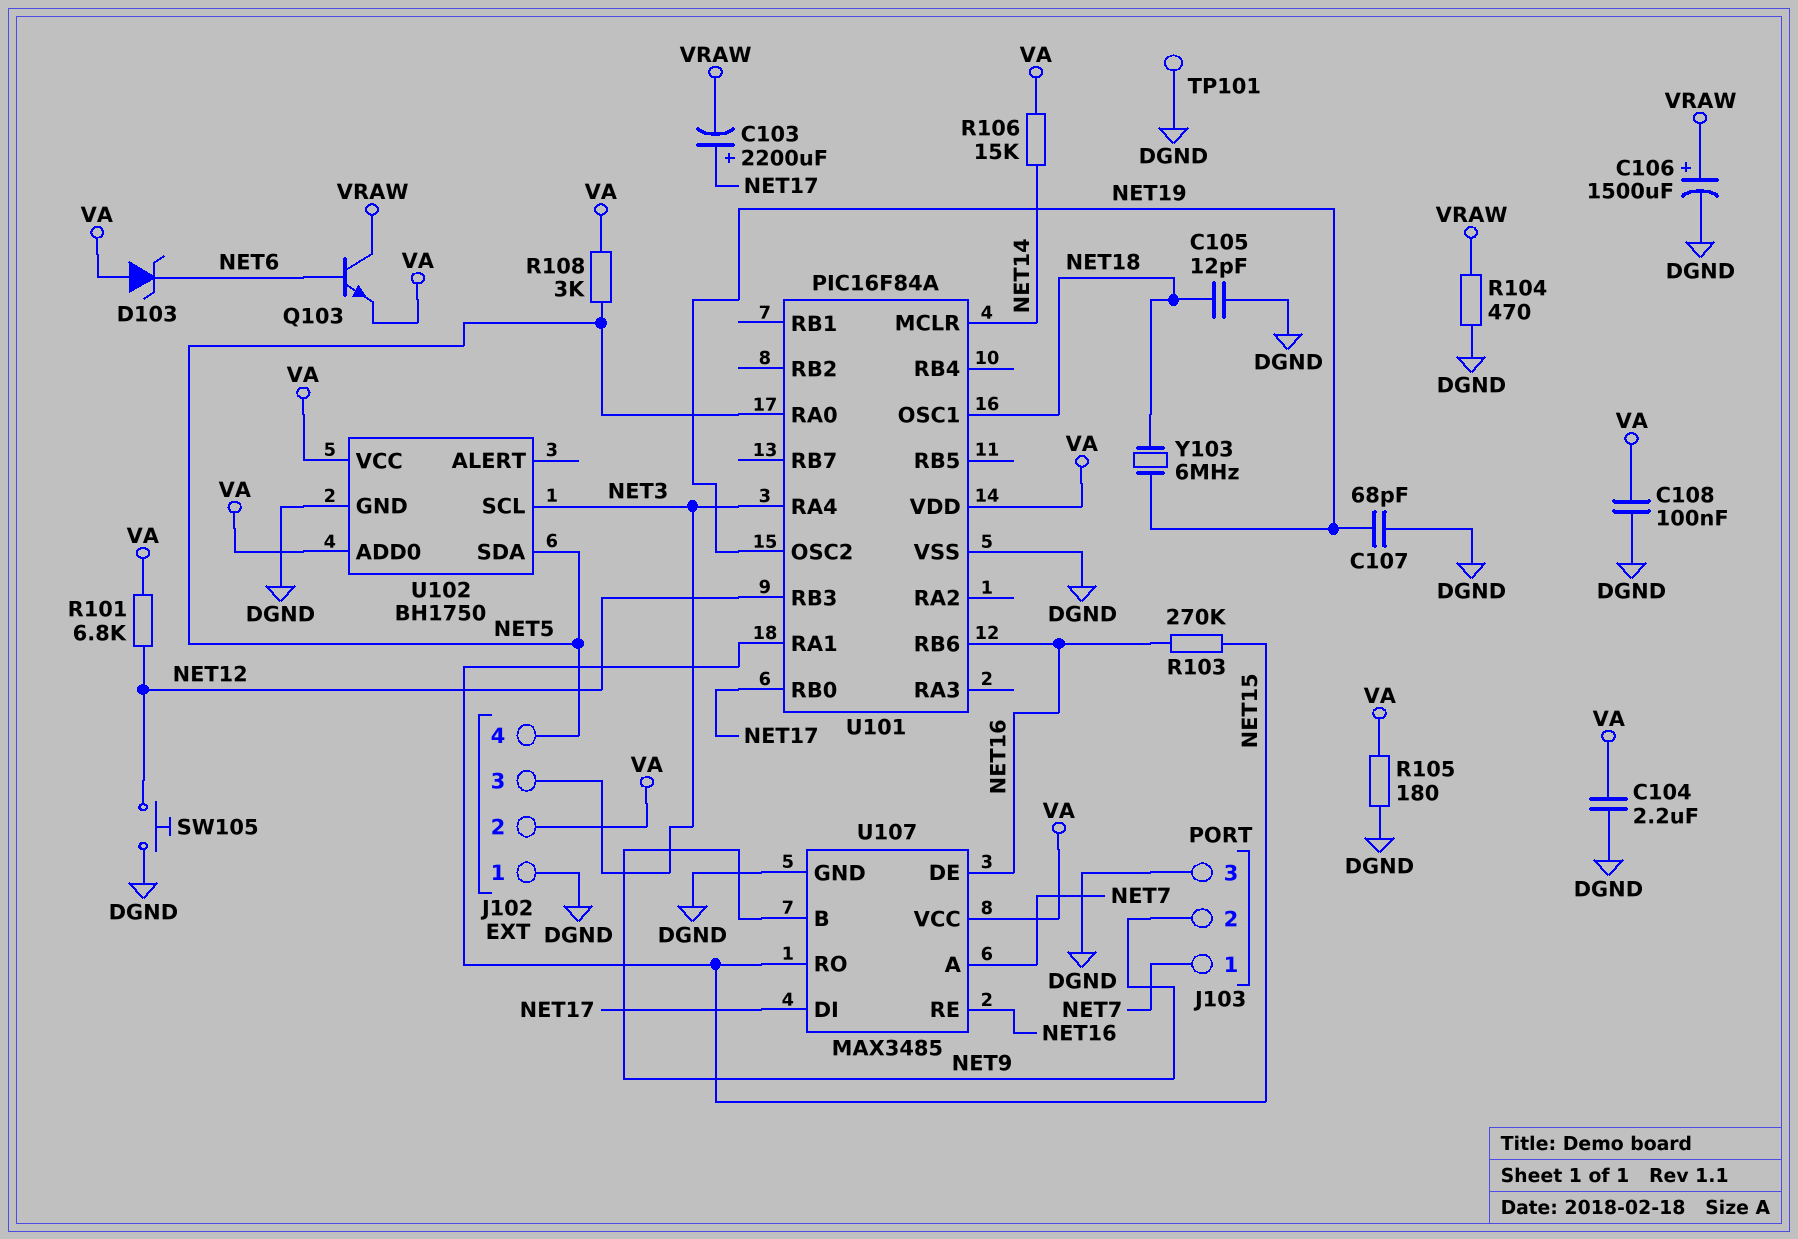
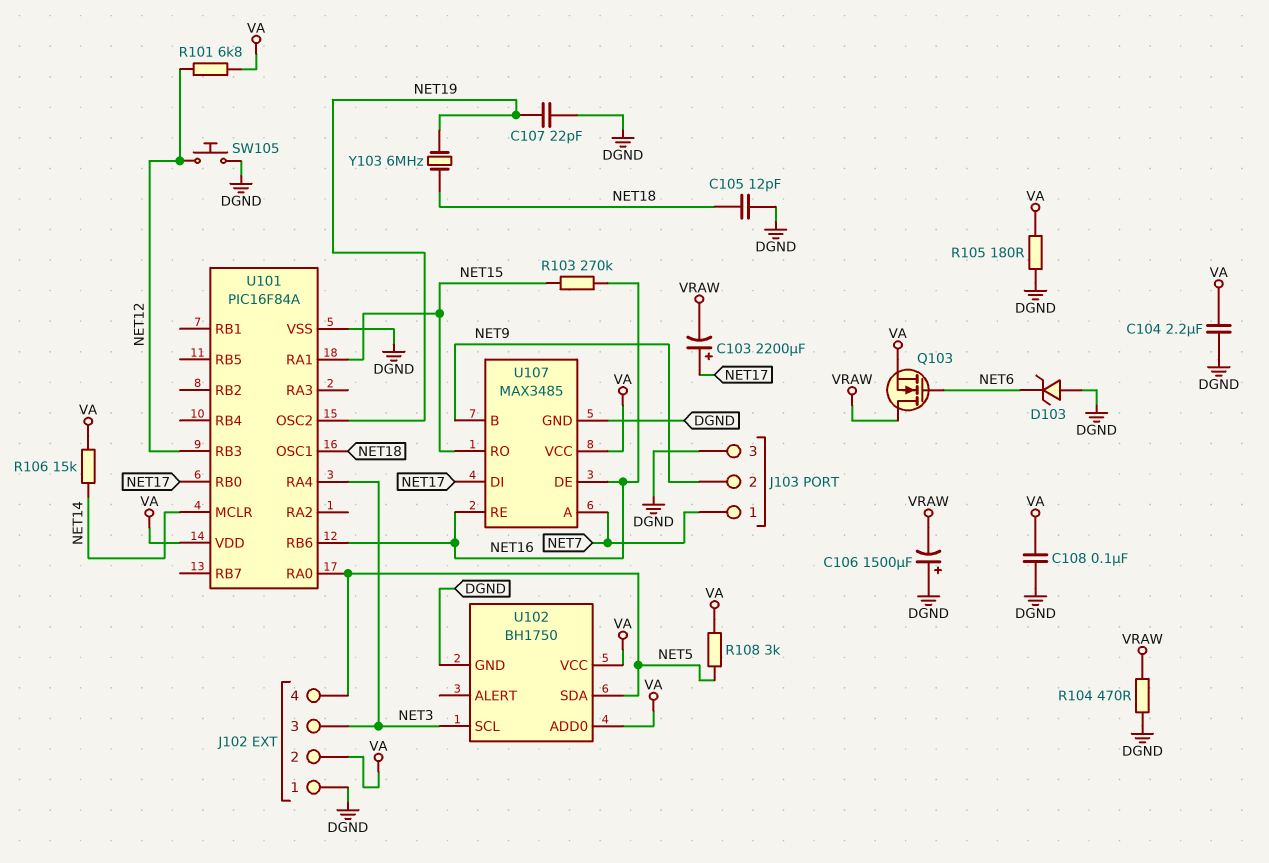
C106: 1500uF (plus VRAW, minus DGND) -> 1500uF (plus DGND, minus VRAW)
C107: 68pF (DGND, NET19) -> 22pF (DGND, NET19)
D103: zener (A VA, K NET6) -> zener (A DGND, K NET6)
Q103: NPN (B NET6, C VRAW, E VA) -> NMOS (G NET6, D VRAW, S VA)
TP101: test point (DGND) -> none

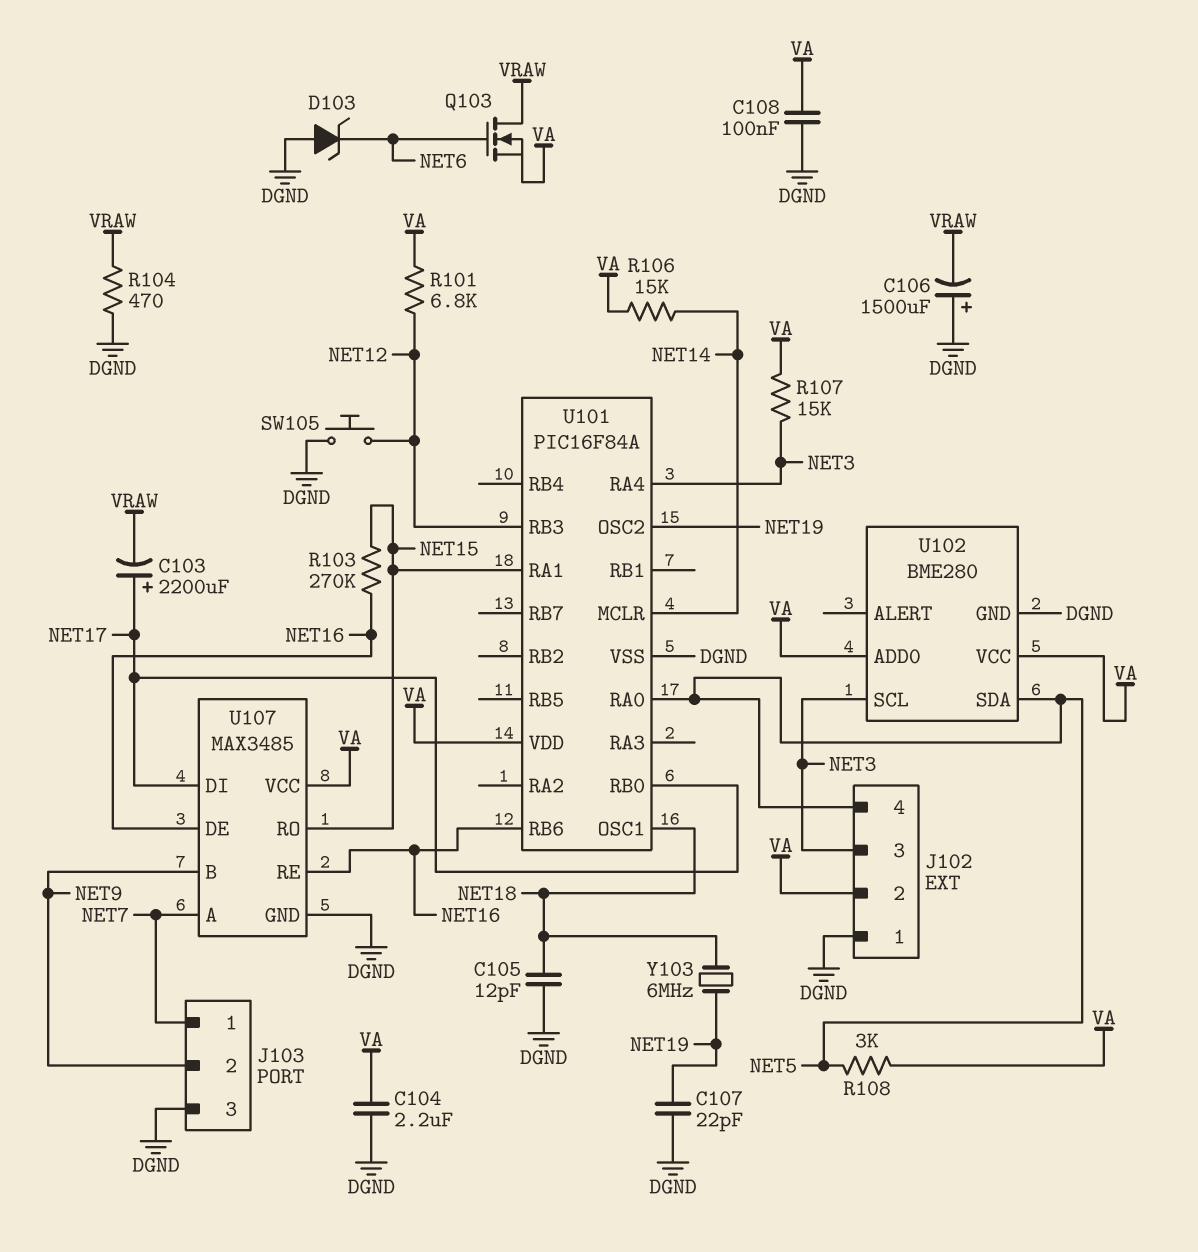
R105: 180 (DGND, VA) -> none
R107: none -> 15k (NET3, VA)
U102: BH1750 -> BME280

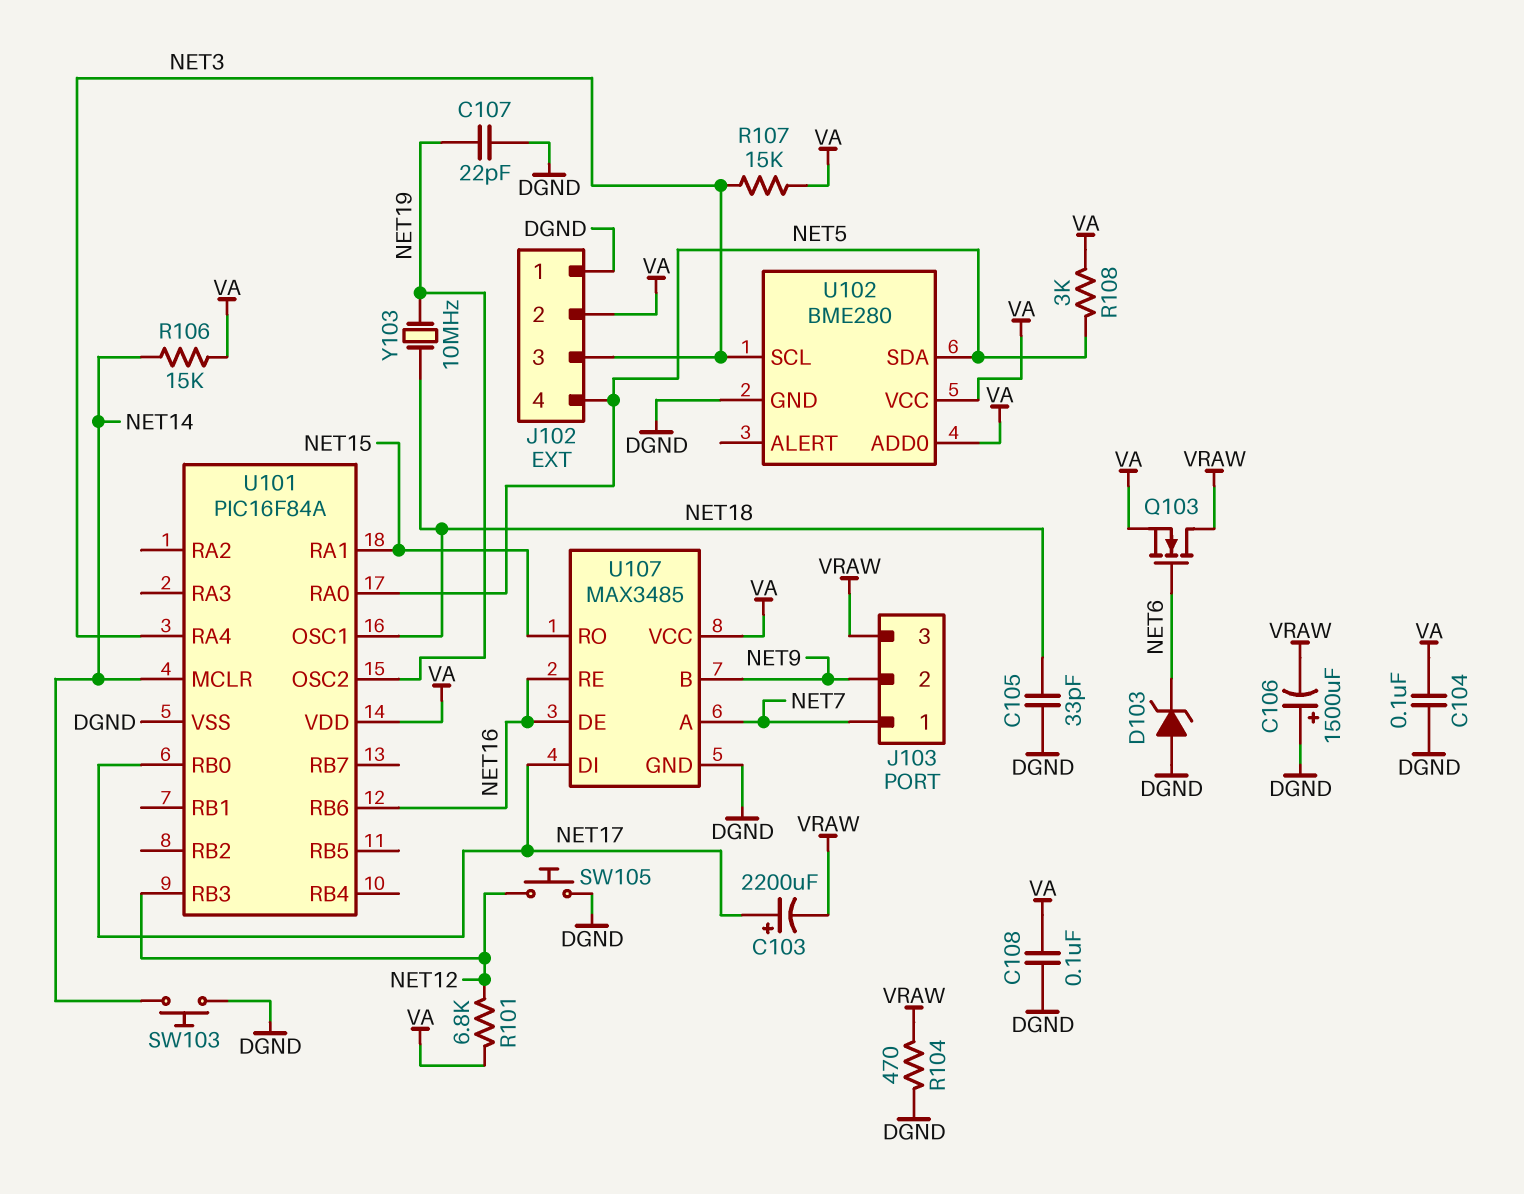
C104: 2.2uF (DGND, VA) -> 100nF (DGND, VA)
C105: 12pF (DGND, NET18) -> 33pF (DGND, NET18)
J103 pin 3: DGND -> VRAW
R103: 270k (NET15, NET16) -> none
SW103: none -> button (DGND, NET14)
Y103: 6MHz (NET18, NET19) -> 10MHz (NET18, NET19)

